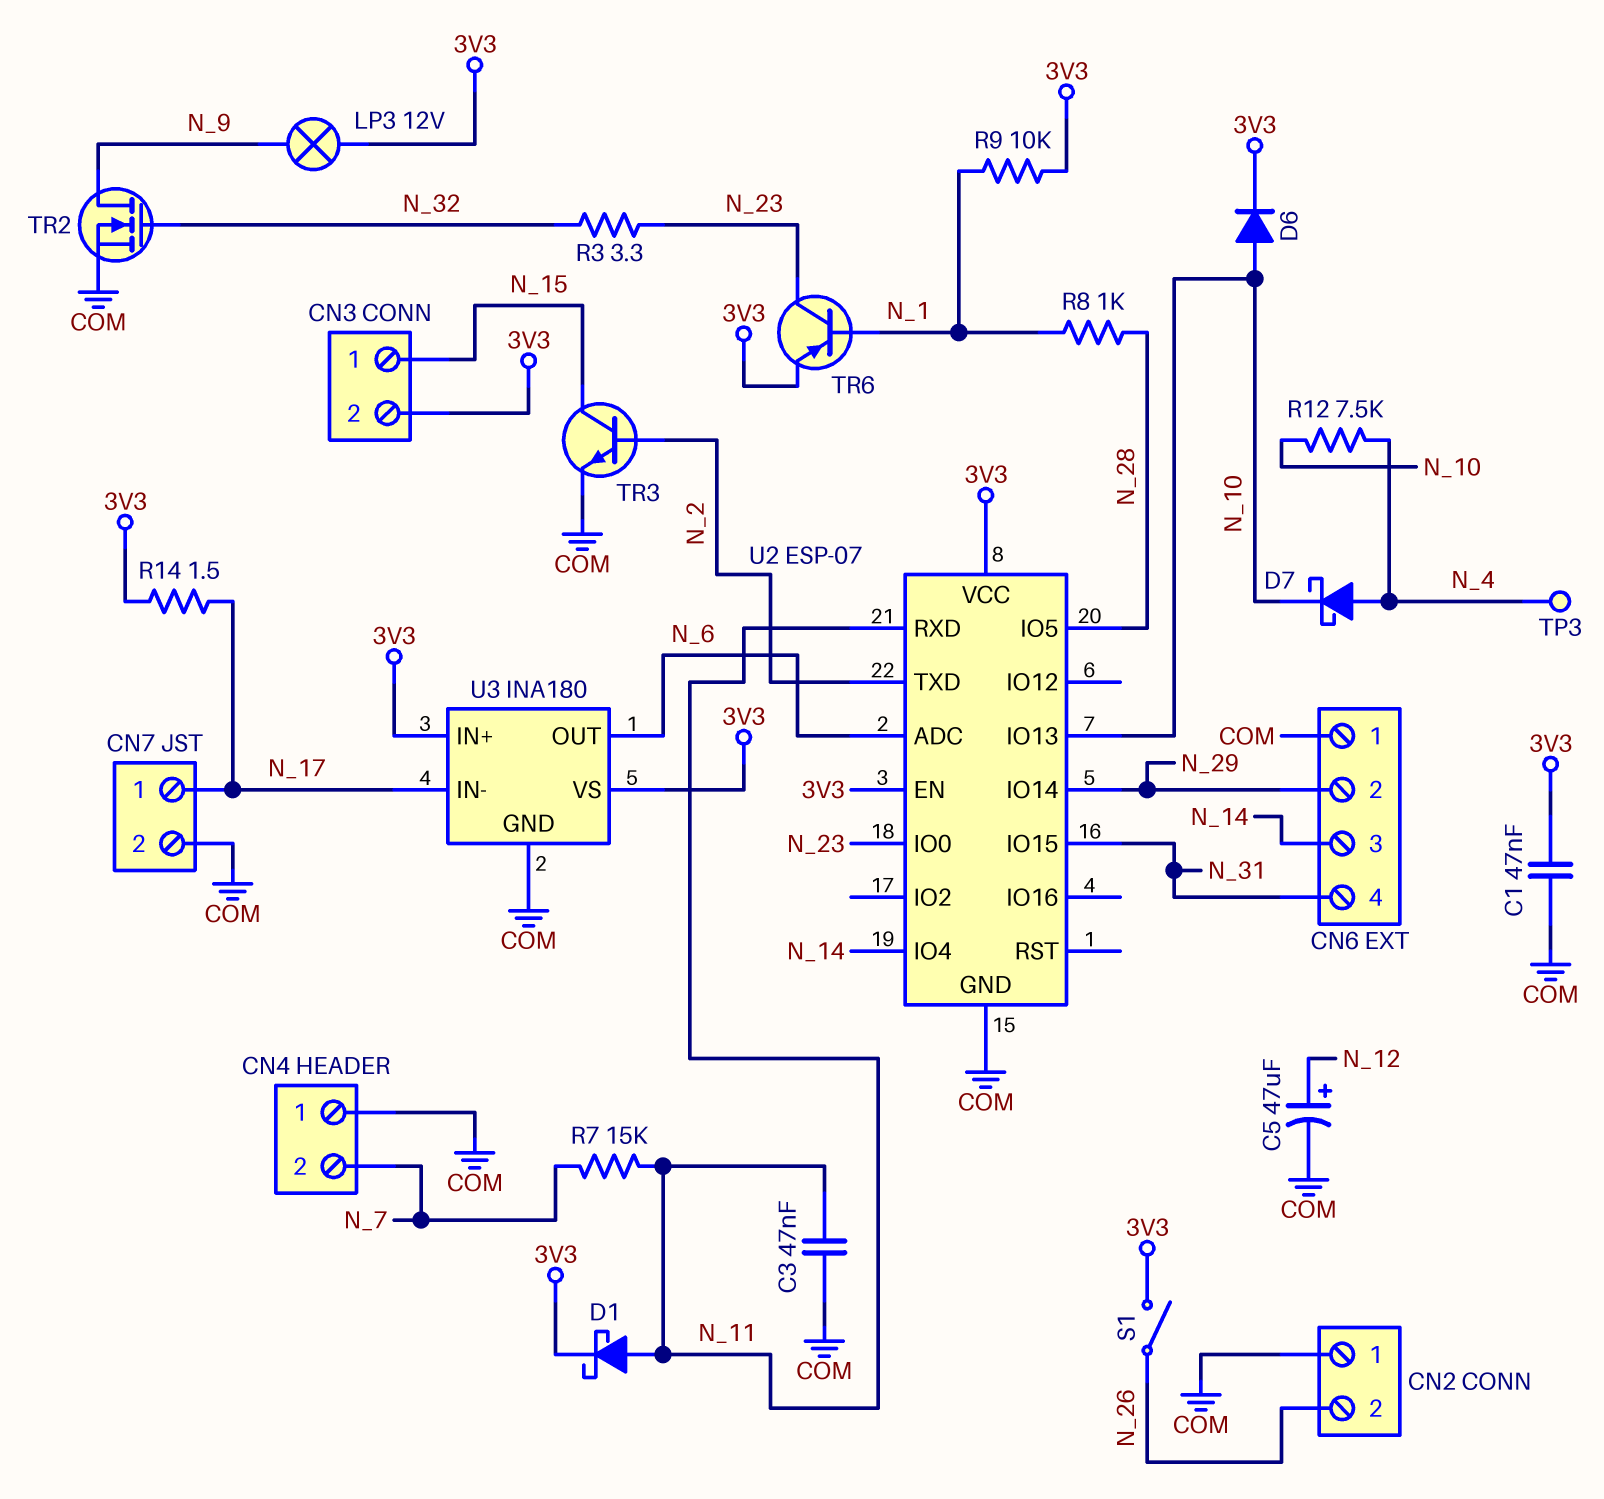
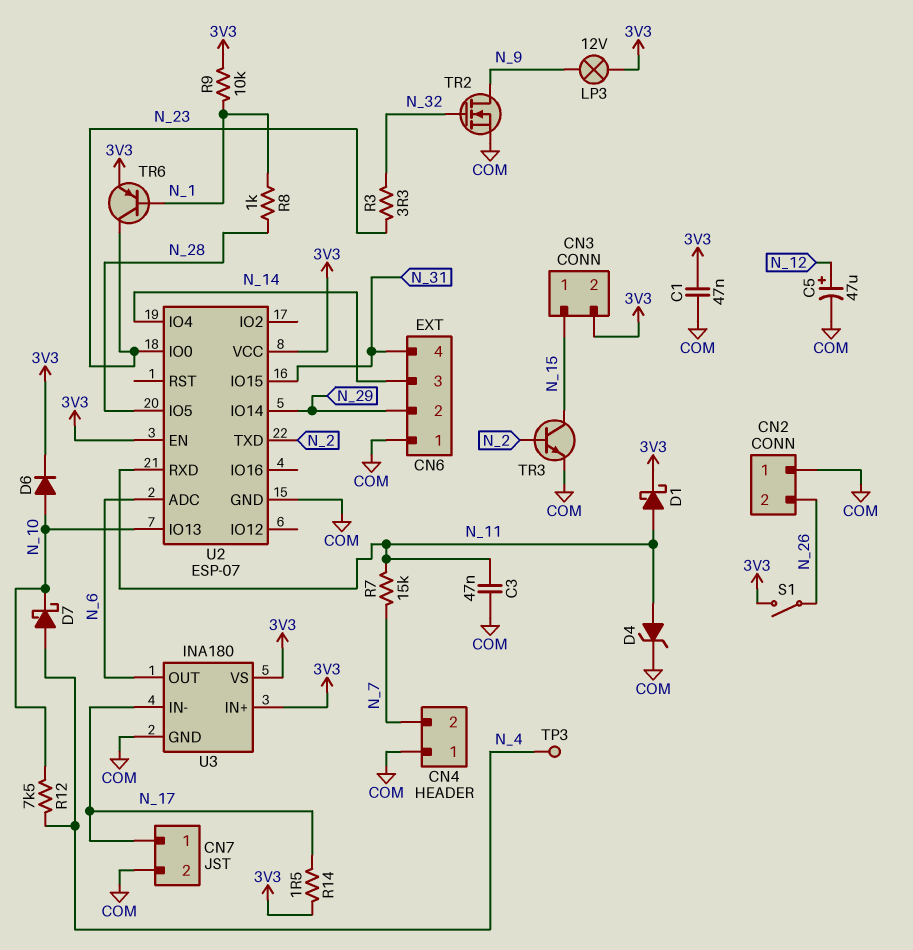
D4: none -> zener (A N_11, K COM)

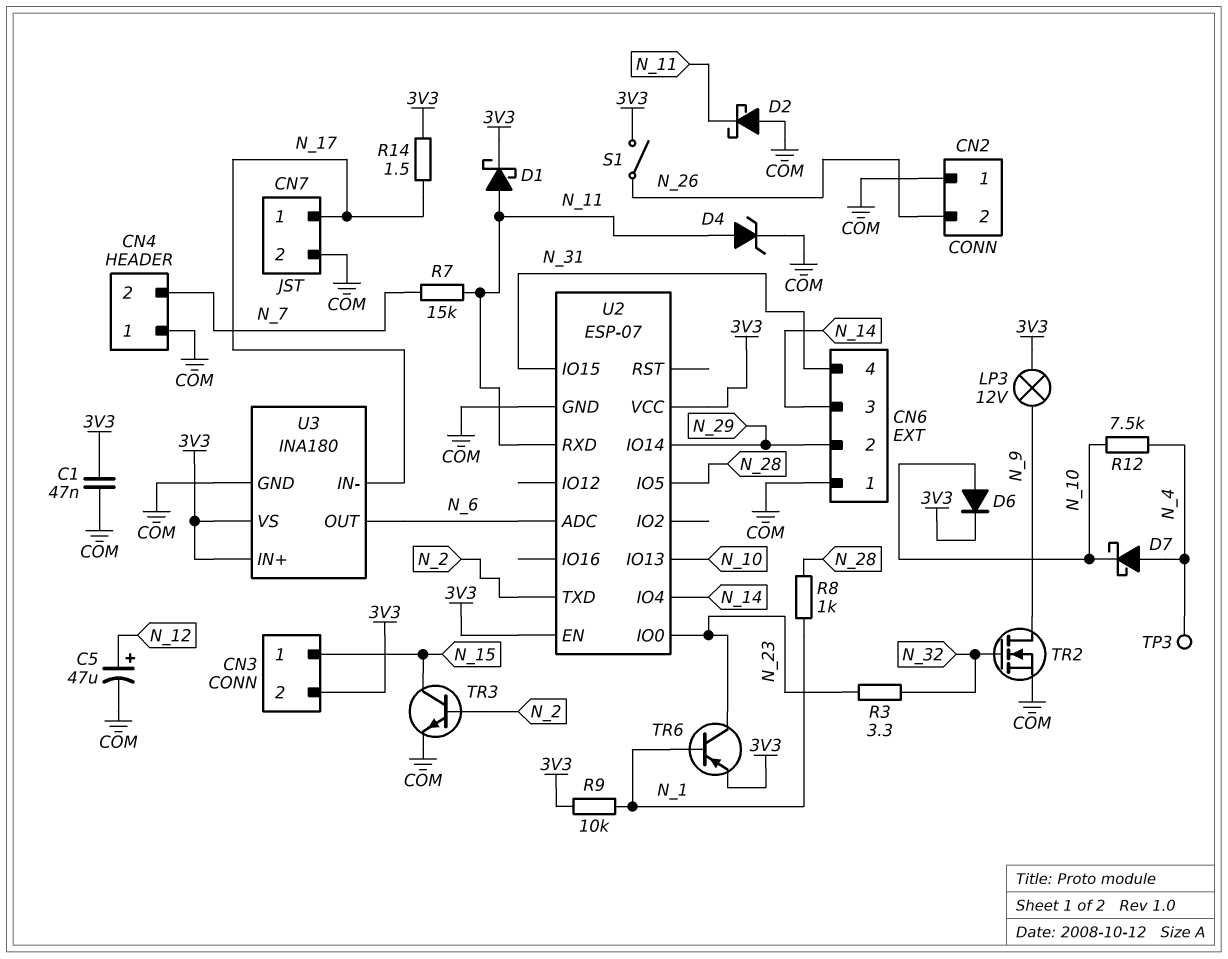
C3: 47nF (COM, N_11) -> none
D2: none -> schottky (A COM, K N_11)

